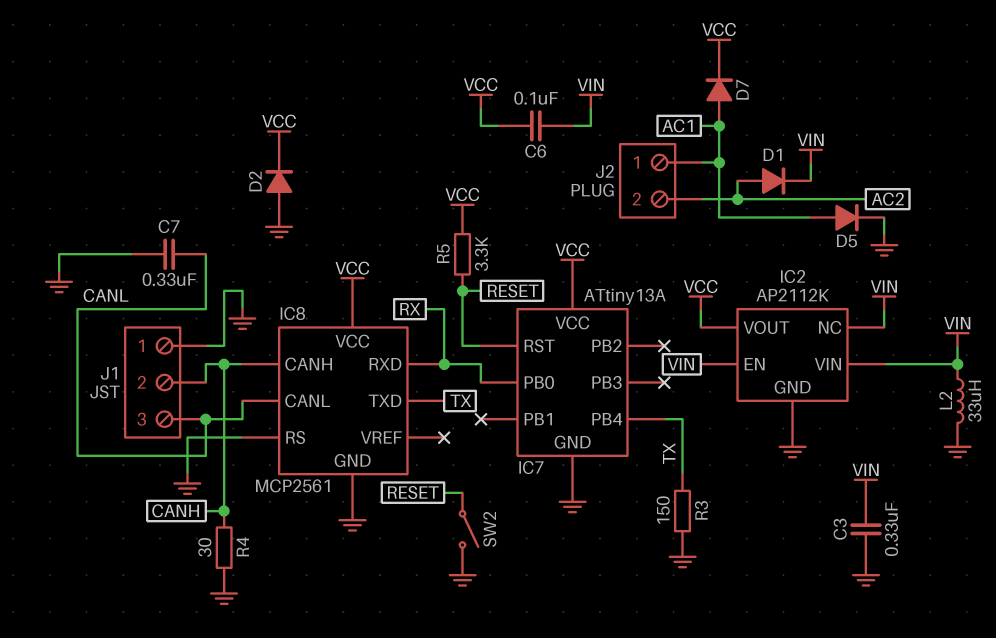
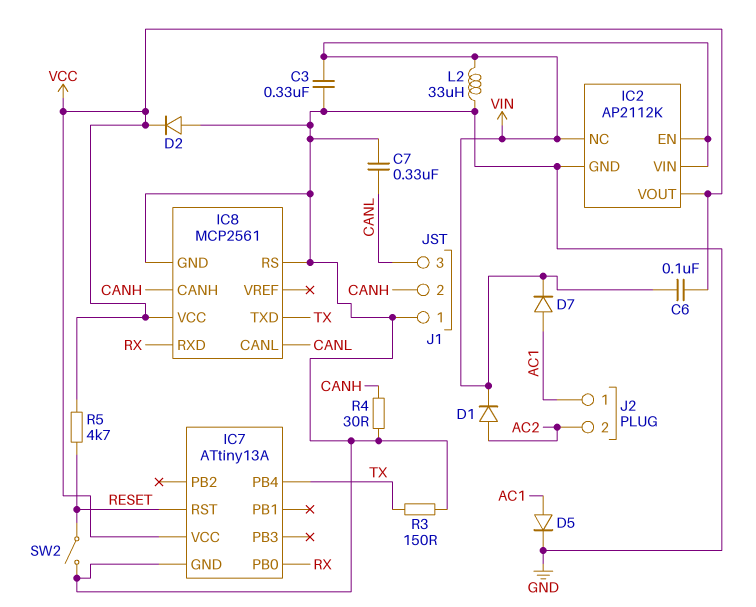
D7: diode (A AC1, K VCC) -> diode (A AC1, K VIN)
R5: 3.3k (RESET, VCC) -> 4.7k (RESET, VCC)

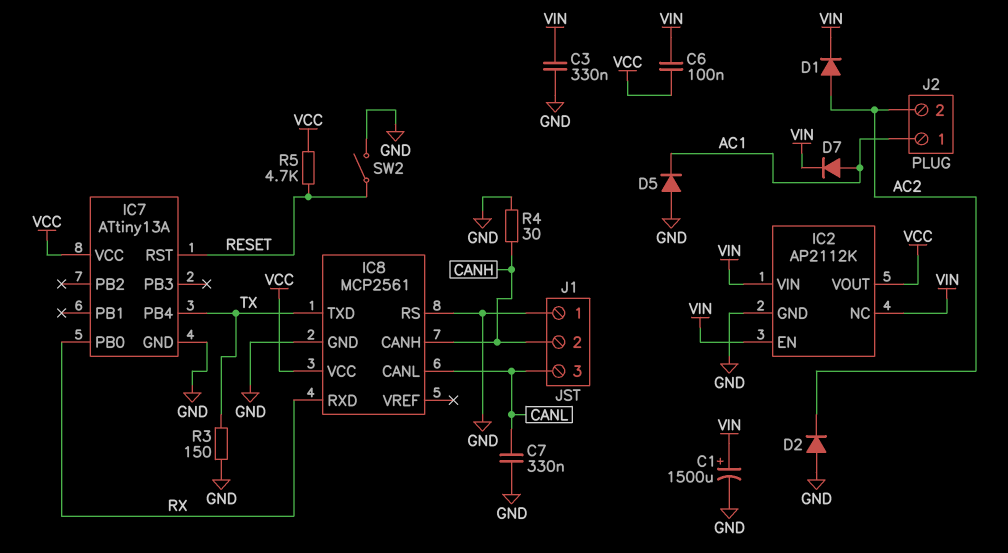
C1: none -> 1500uF (plus VIN, minus GND)
D2: diode (A GND, K VCC) -> diode (A GND, K AC2)
D5: diode (A AC1, K GND) -> diode (A GND, K AC1)
L2: 33uH (GND, VIN) -> none

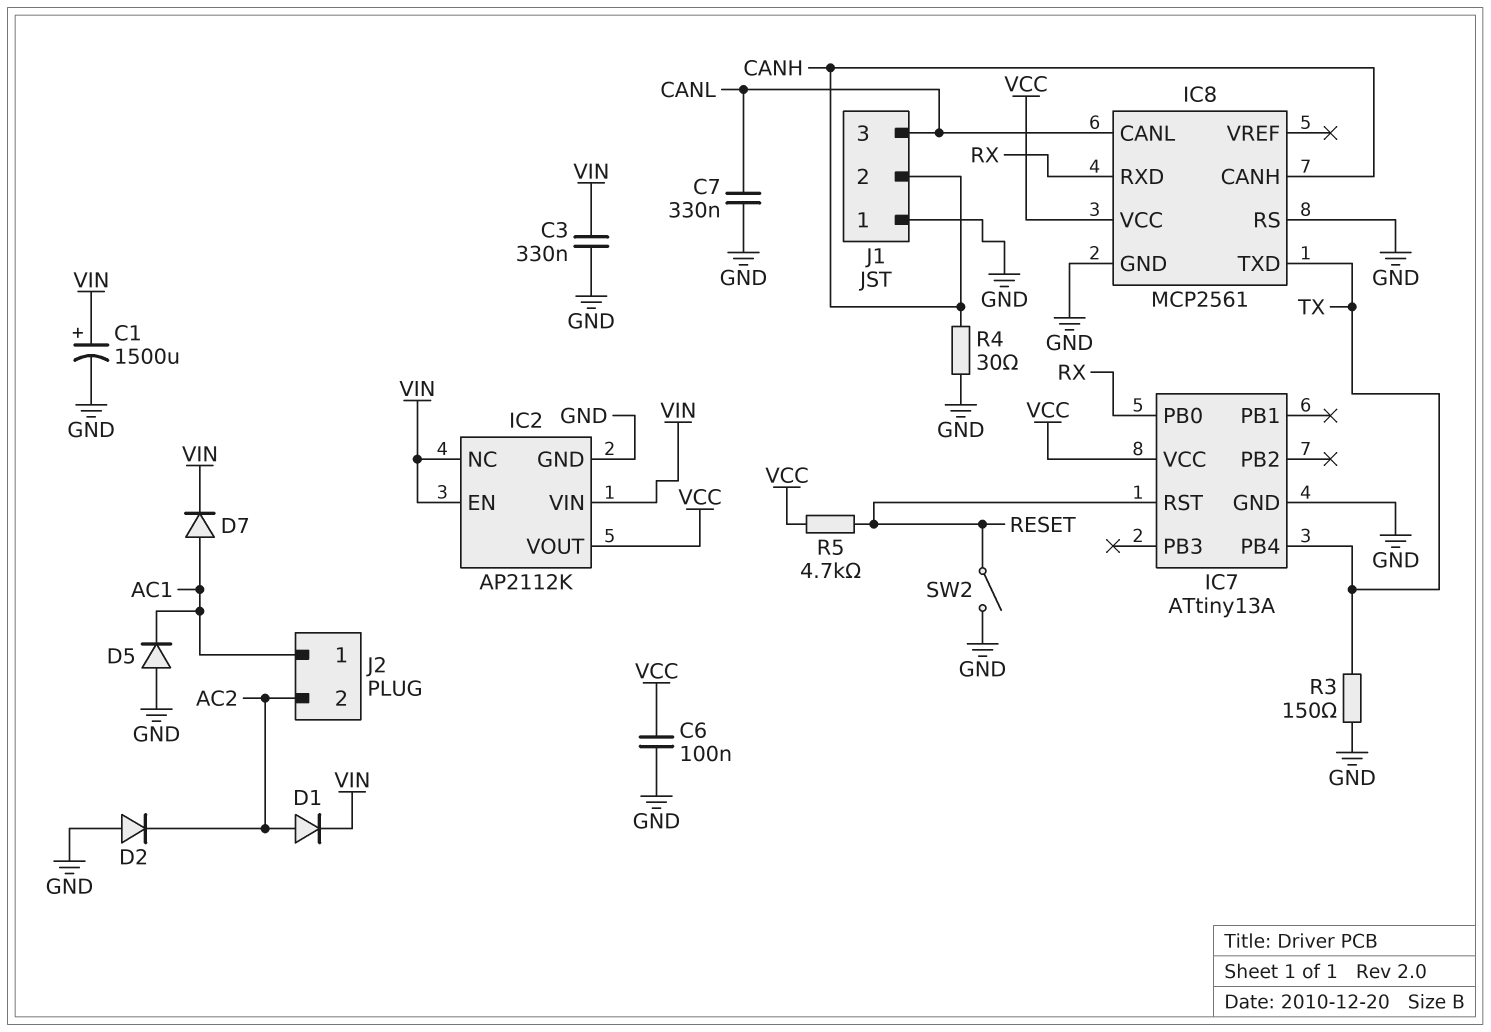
C6: 100nF (VCC, VIN) -> 100nF (GND, VCC)

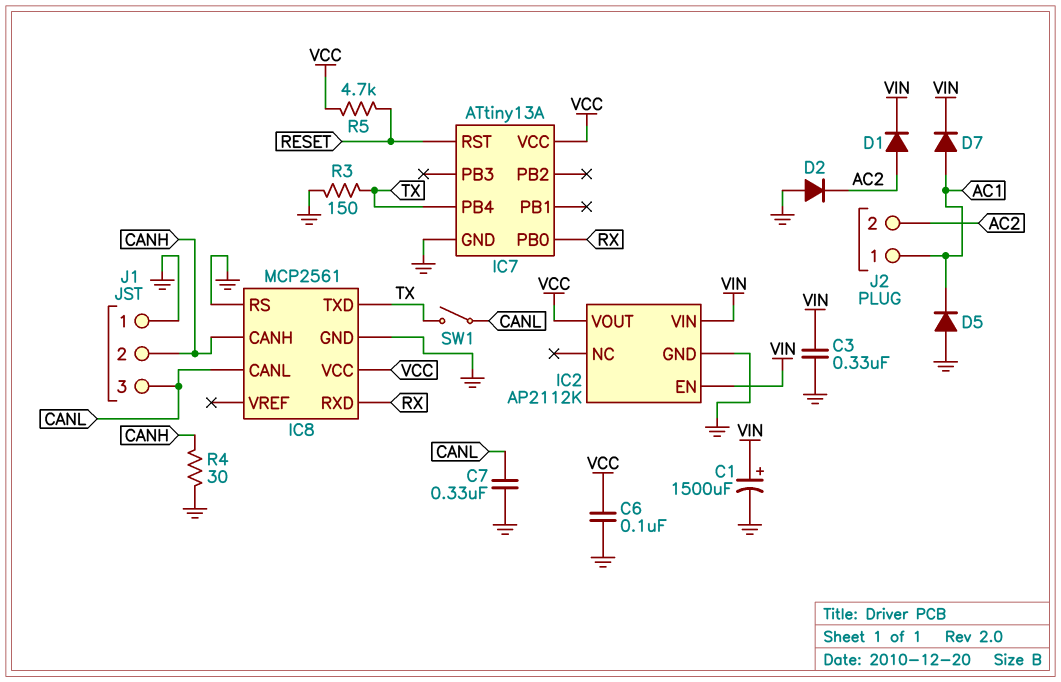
IC2 pin NC: VIN -> none
SW1: none -> switch (CANL, TX)
SW2: switch (GND, RESET) -> none

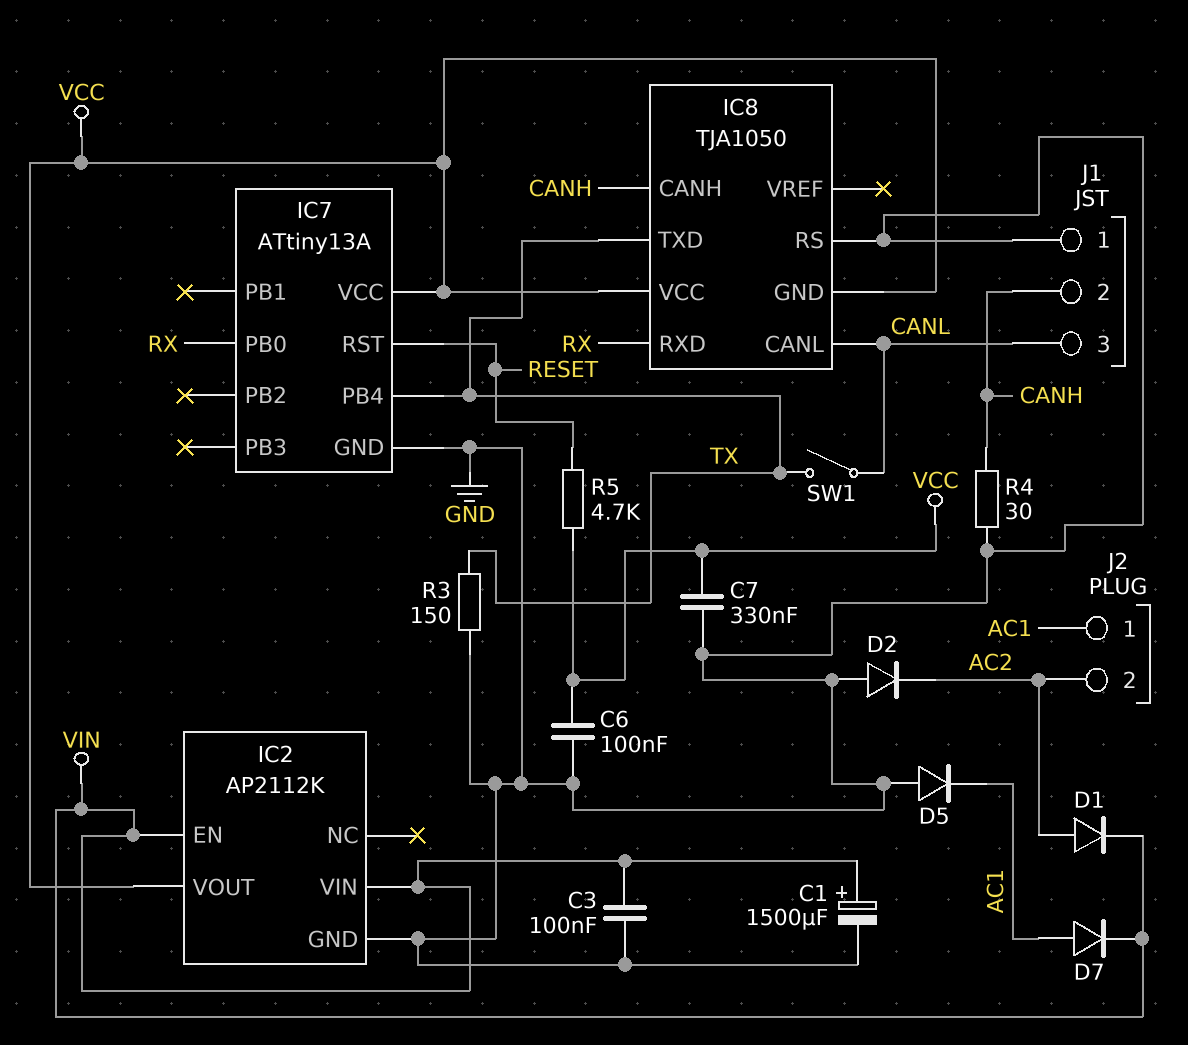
C3: 330nF (GND, VIN) -> 100nF (GND, VIN)
C7: 330nF (CANL, GND) -> 330nF (GND, VCC)
IC8: MCP2561 -> TJA1050
IC8 pin GND: GND -> VCC

